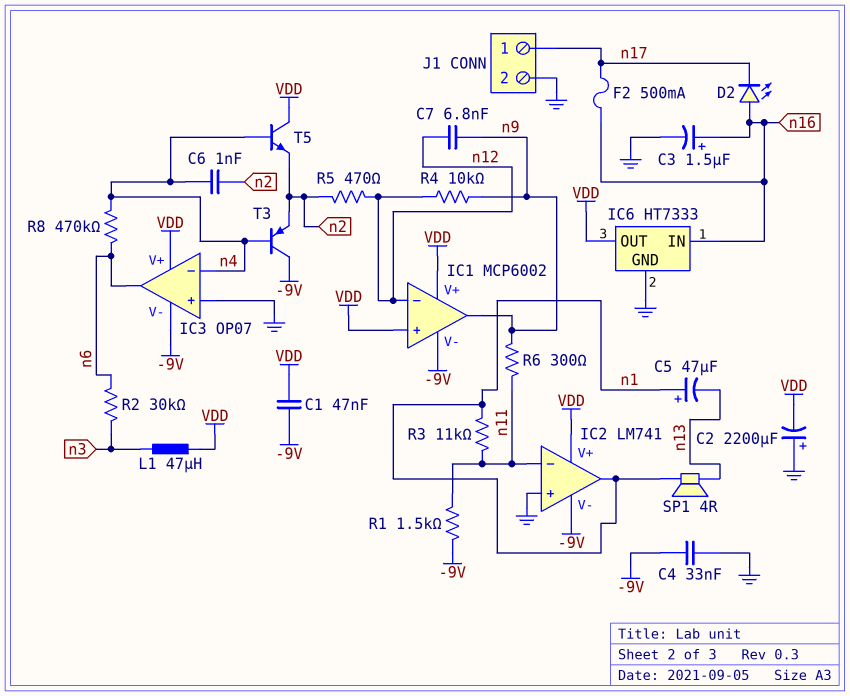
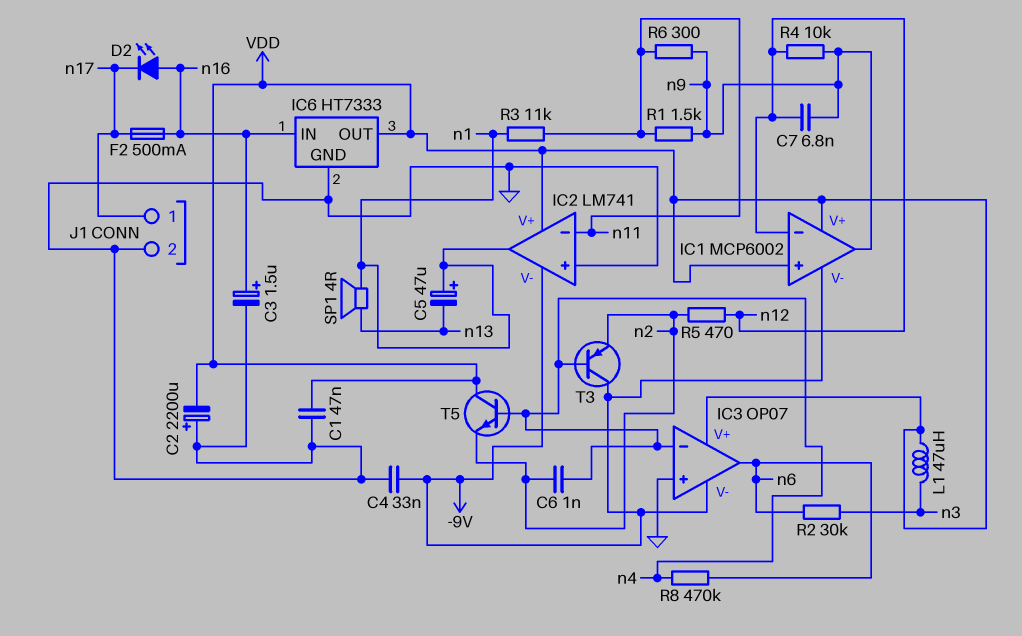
C1: 47nF (-9V, VDD) -> 47nF (GND, VDD)
R1: 1.5k (-9V, n11) -> 1.5k (n9, n11)

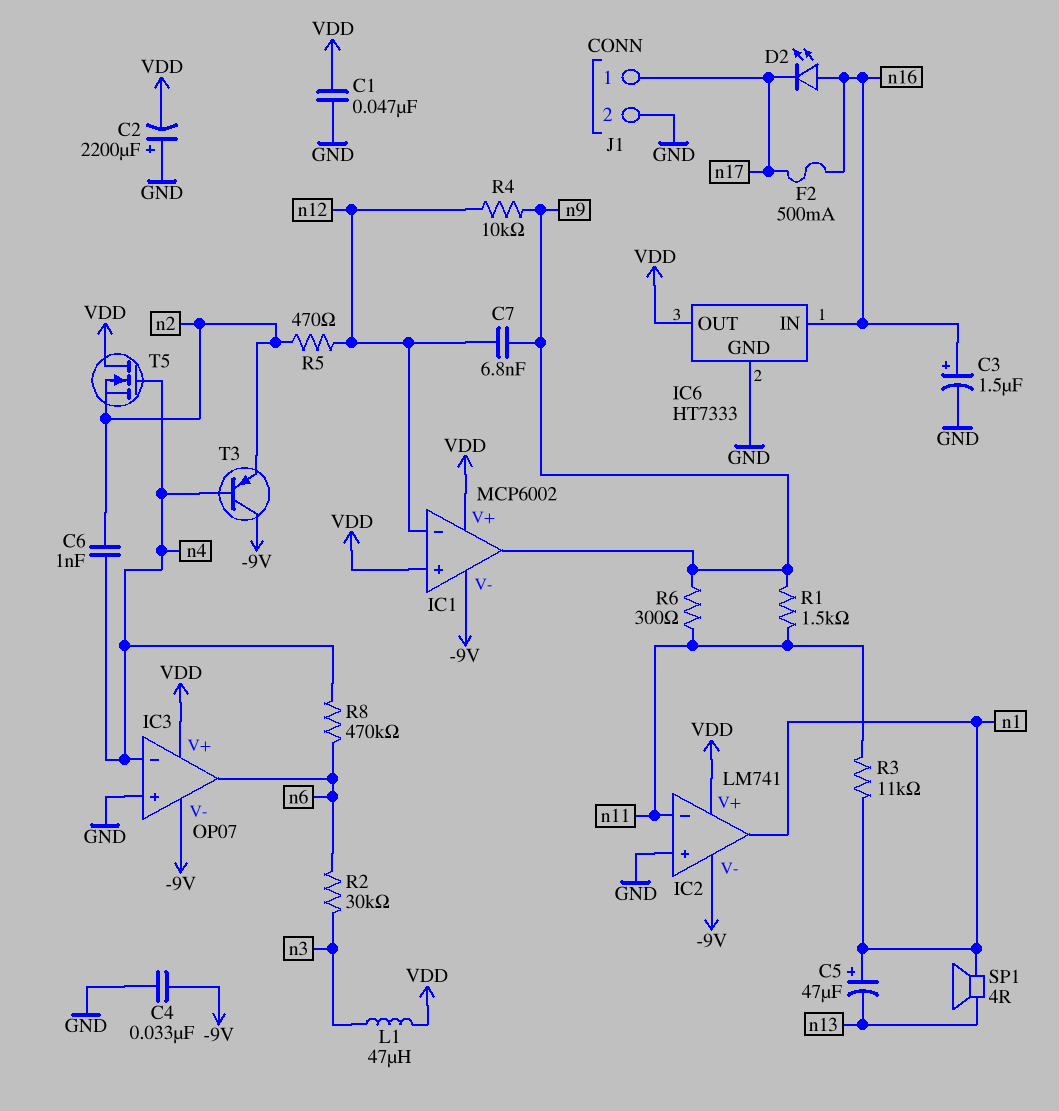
T5: NPN (B n4, C VDD, E n2) -> NMOS (G n4, D VDD, S n2)

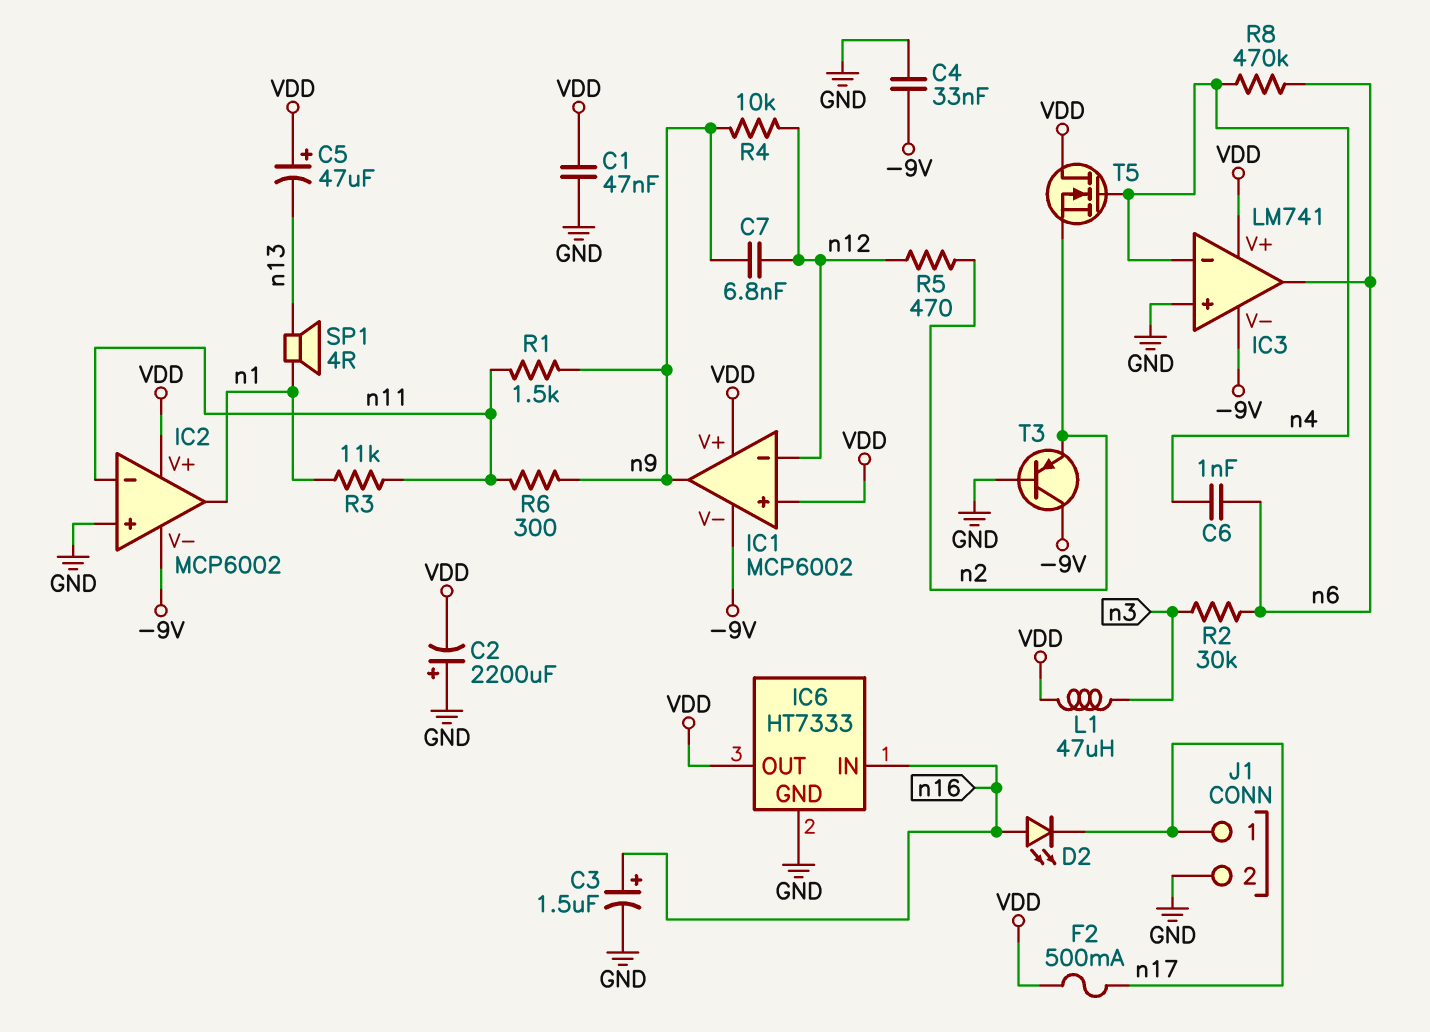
C5: 47uF (plus n1, minus n13) -> 47uF (plus VDD, minus n13)
C6: 1nF (n2, n4) -> 1nF (n4, n6)
F2: 500mA (n16, n17) -> 500mA (VDD, n17)
IC2: LM741 -> MCP6002
IC3: OP07 -> LM741
T3: PNP (B n4, C -9V, E n2) -> PNP (B GND, C -9V, E n2)

